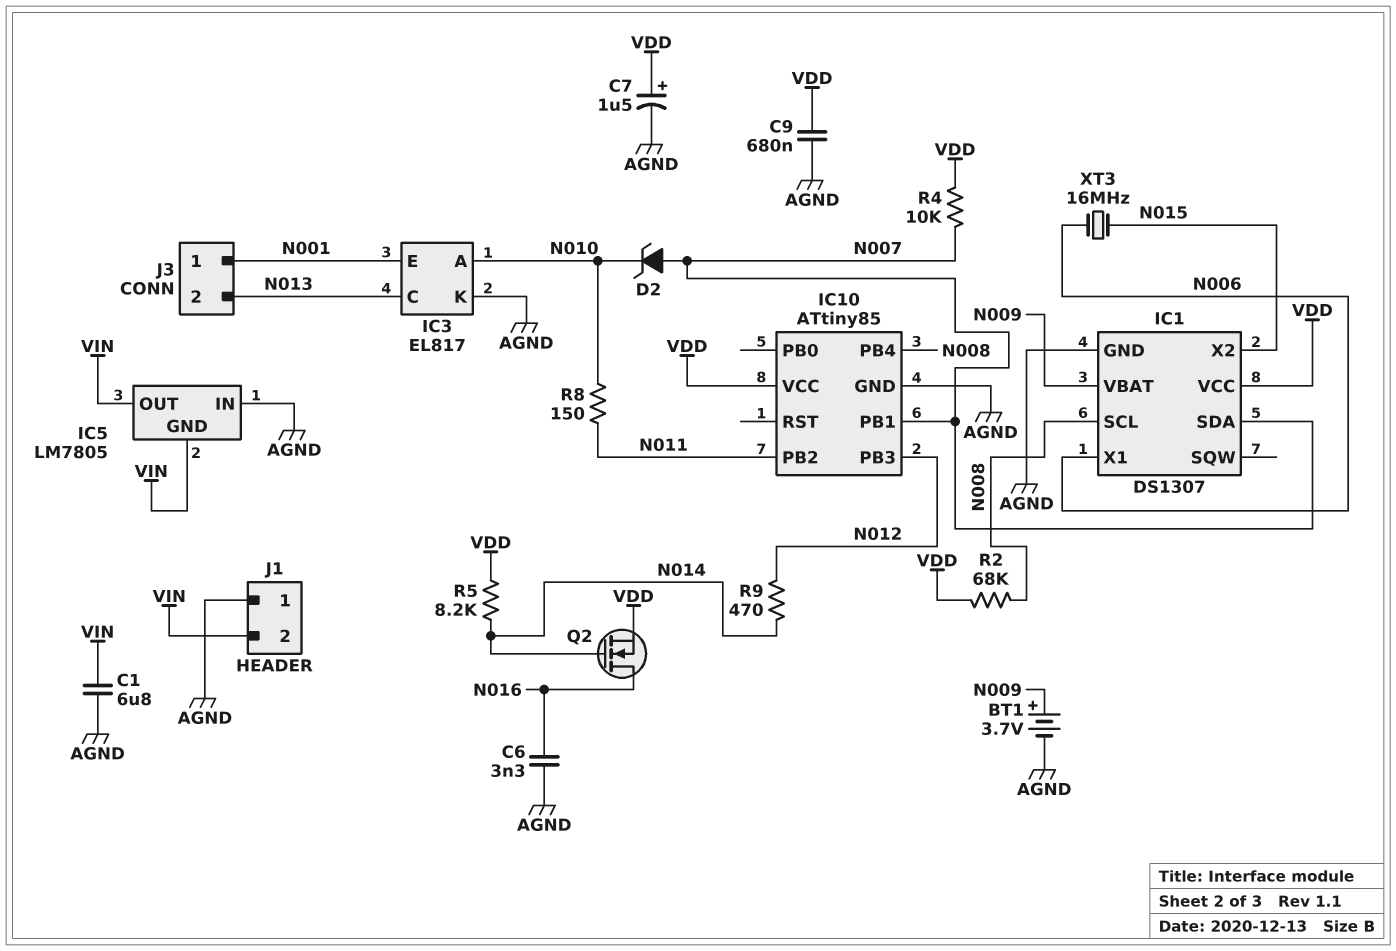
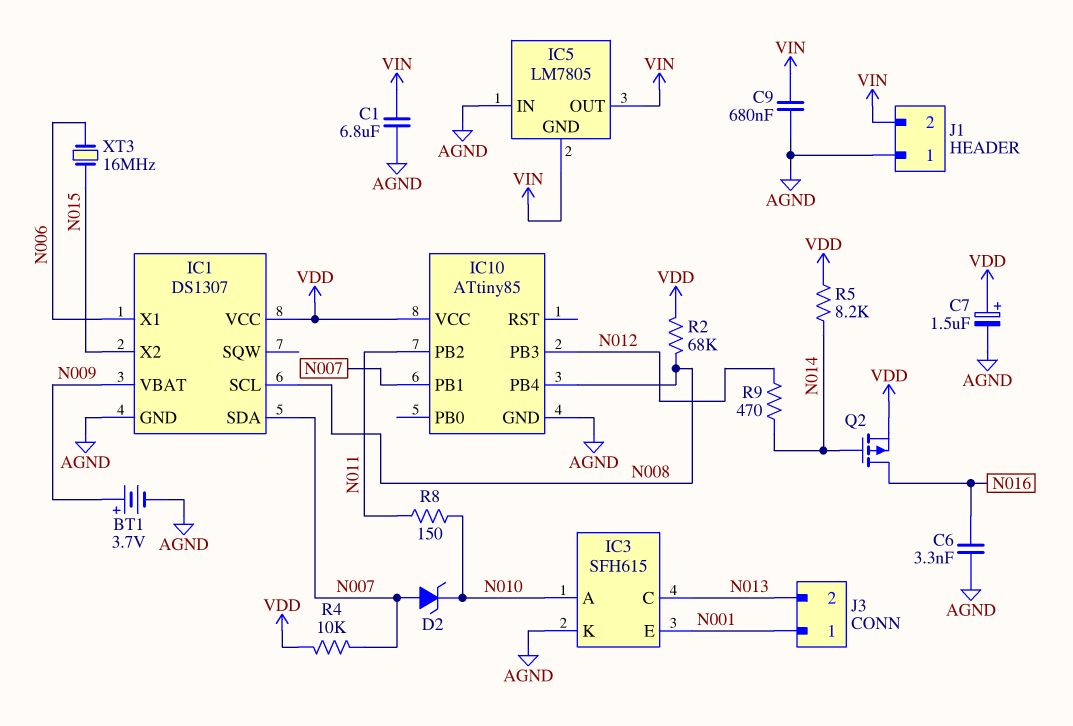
C9: 680nF (AGND, VDD) -> 680nF (AGND, VIN)
IC3: EL817 -> SFH615
Q2: NMOS (G N014, D N016, S VDD) -> PMOS (G N014, D N016, S VDD)

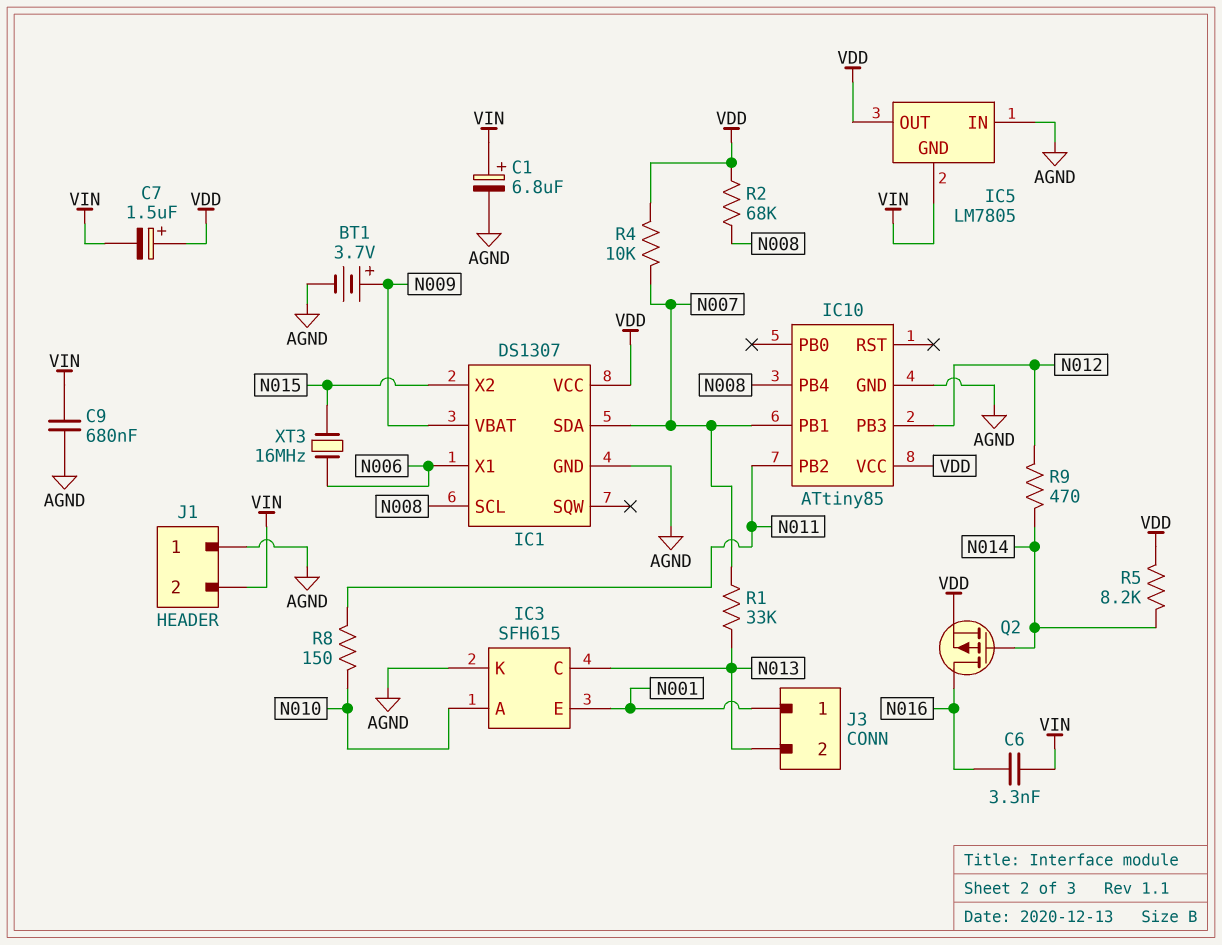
C1: 6.8uF (AGND, VIN) -> 6.8uF (plus VIN, minus AGND)
C6: 3.3nF (AGND, N016) -> 3.3nF (N016, VIN)
C7: 1.5uF (plus VDD, minus AGND) -> 1.5uF (plus VDD, minus VIN)
D2: zener (A N007, K N010) -> none
IC5 pin OUT: VIN -> VDD
R1: none -> 33k (N007, N013)

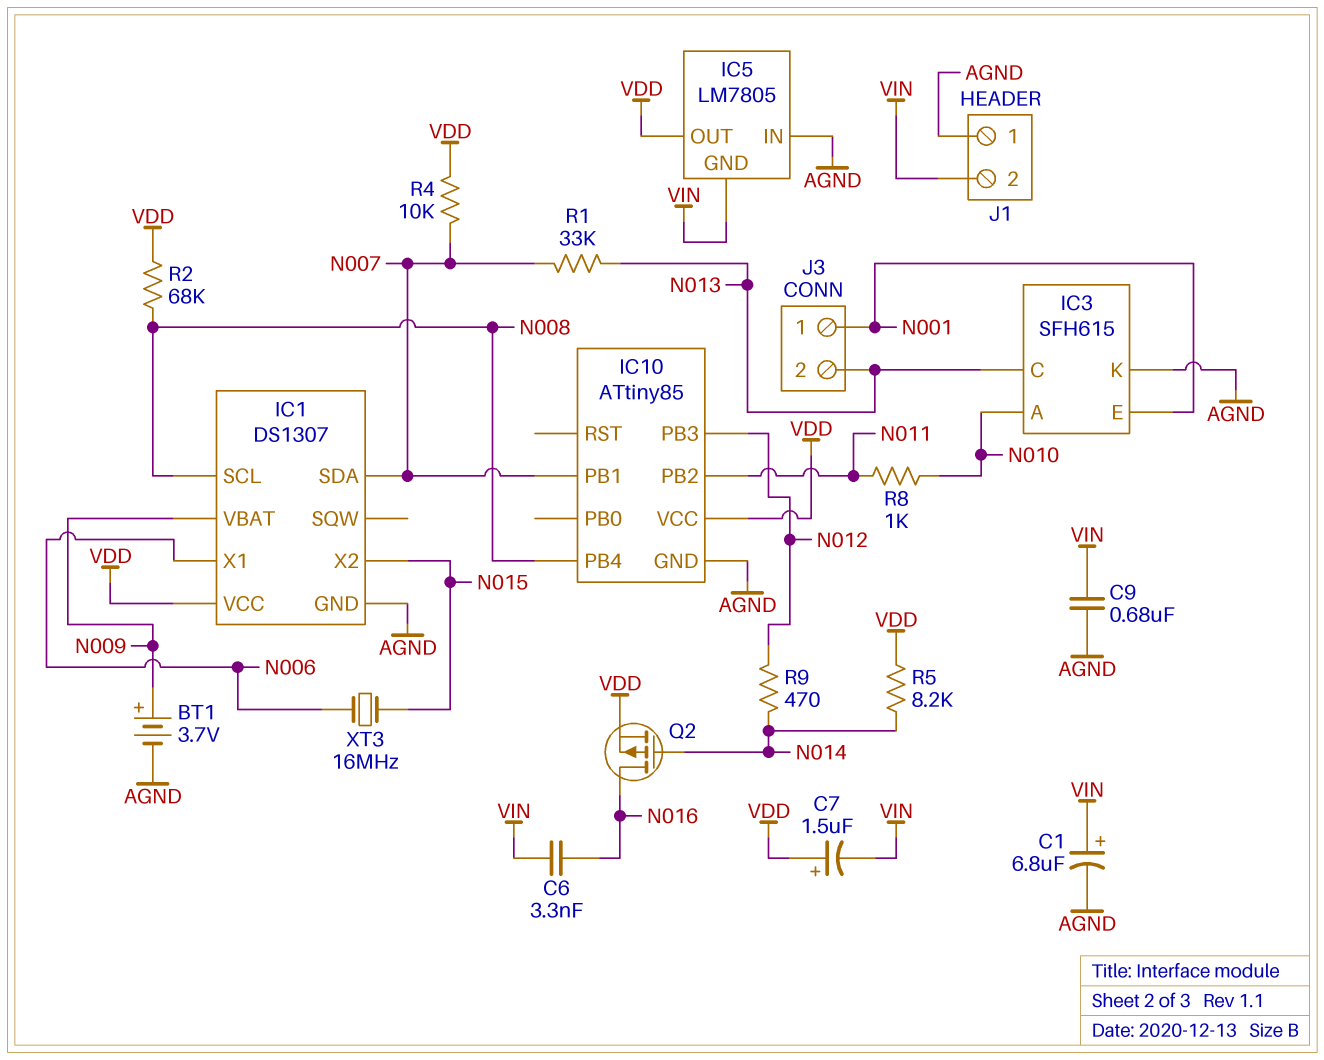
R8: 150 (N010, N011) -> 1k (N010, N011)

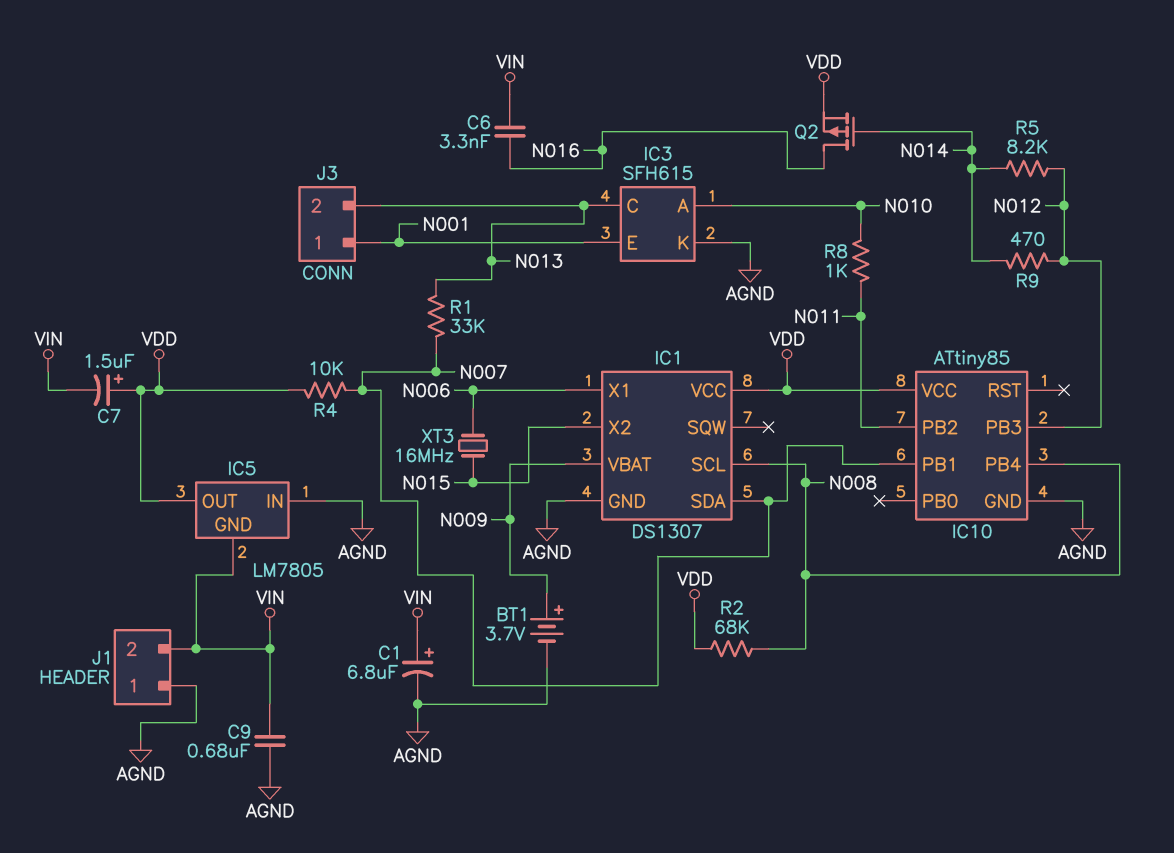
R5: 8.2k (N014, VDD) -> 8.2k (N012, N014)

